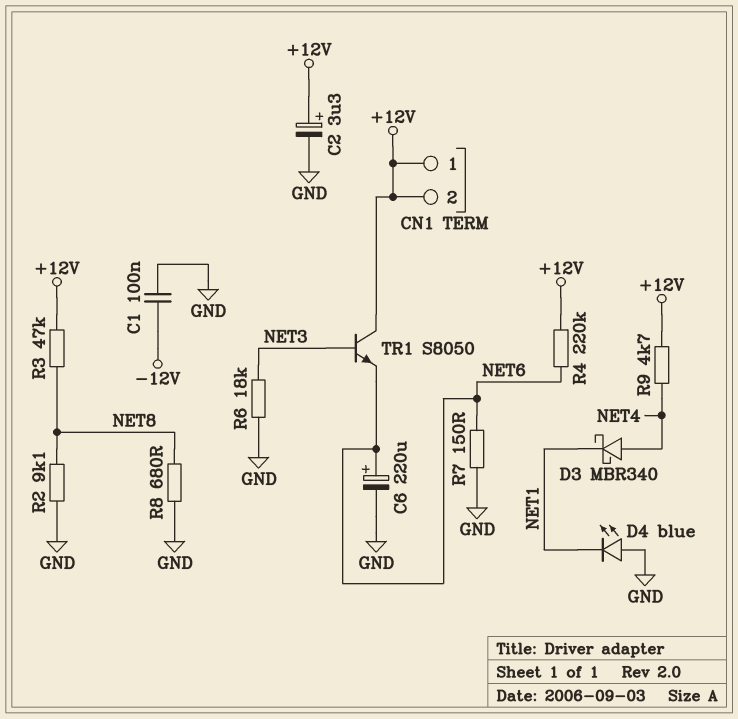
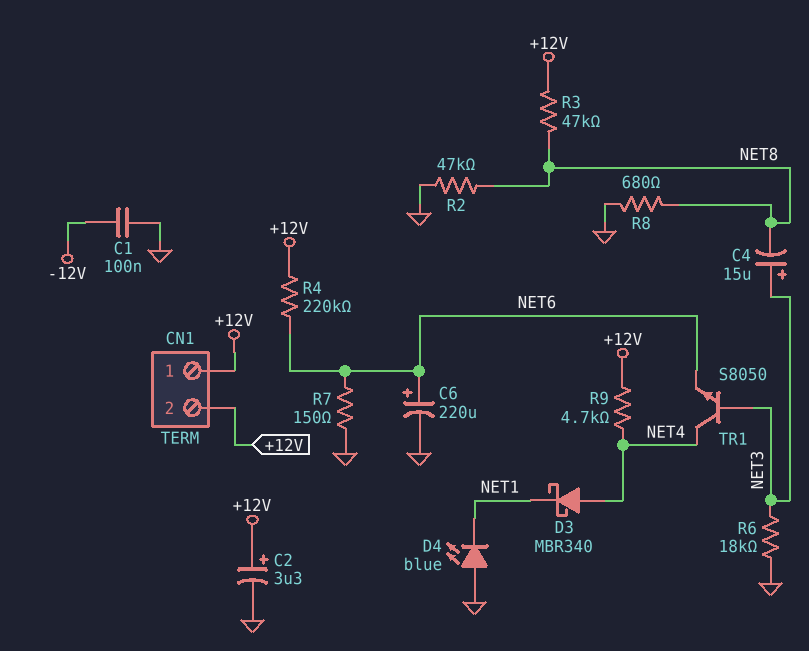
C4: none -> 15uF (plus NET3, minus NET8)
R2: 9.1k (GND, NET8) -> 47k (GND, NET8)
TR1: NPN S8050 (B NET3, C +12V, E NET6) -> NPN S8050 (B NET3, C NET4, E NET6)

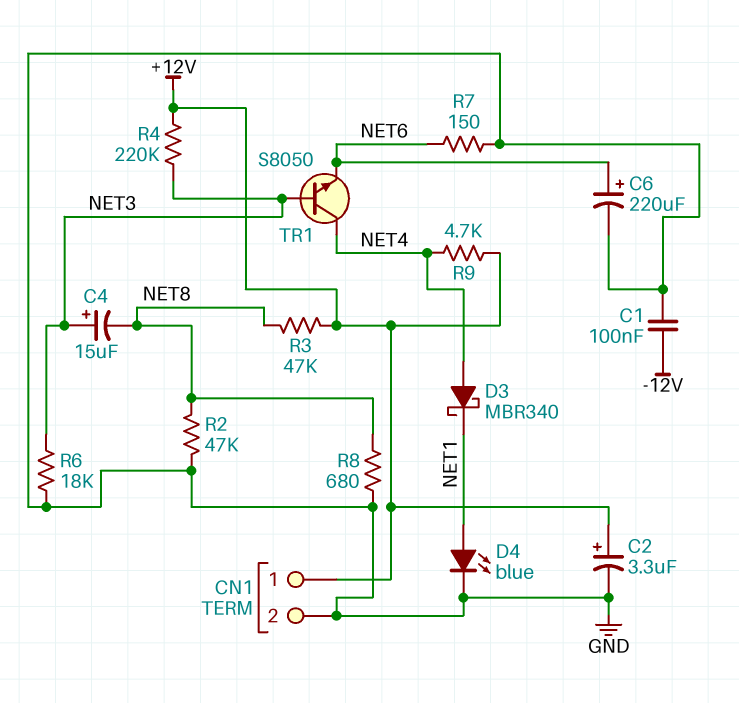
CN1 pin 2: +12V -> GND
D4: LED blue (A GND, K NET1) -> LED blue (A NET1, K GND)
R4: 220k (+12V, NET6) -> 220k (+12V, NET3)

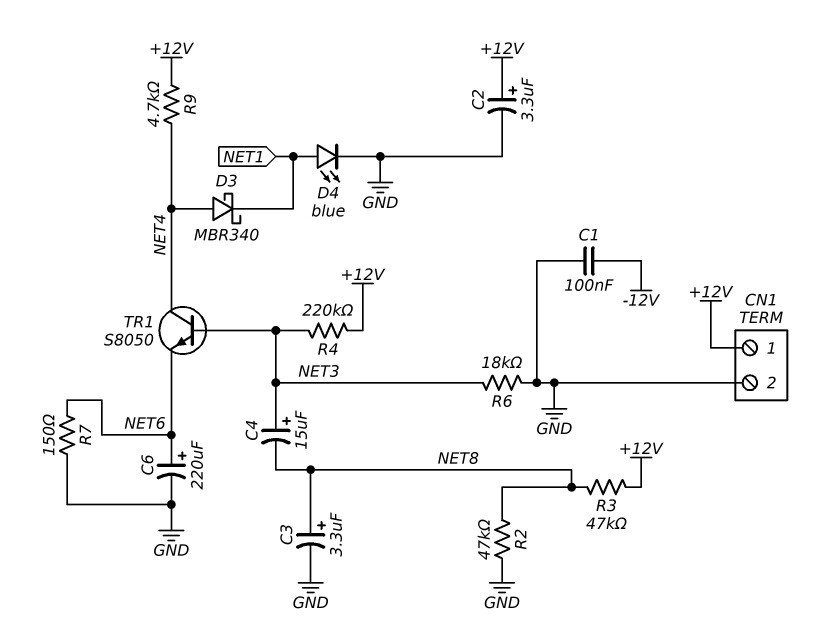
C3: none -> 3.3uF (plus NET8, minus GND)
R8: 680 (GND, NET8) -> none

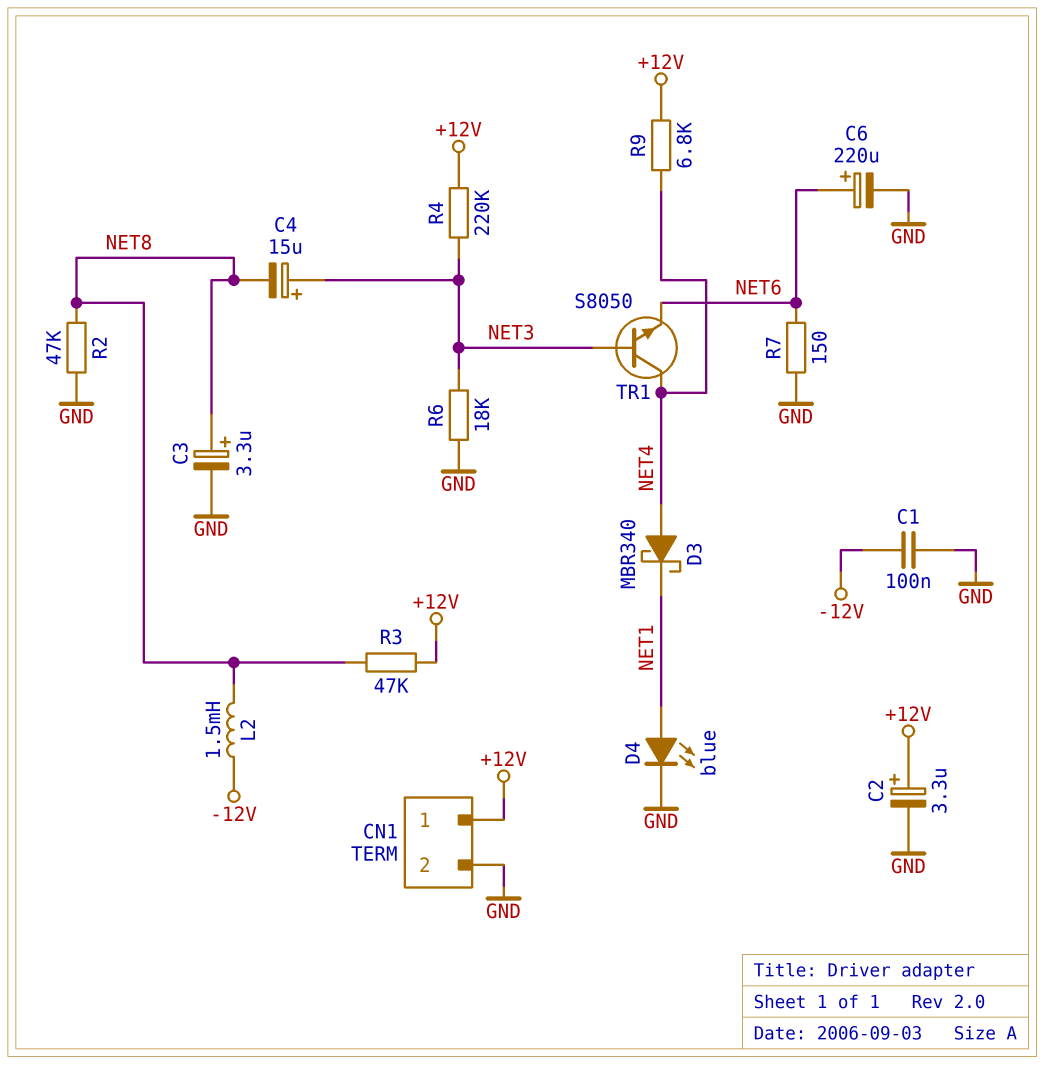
L2: none -> 1.5mH (-12V, NET8)
R9: 4.7k (+12V, NET4) -> 6.8k (+12V, NET4)

